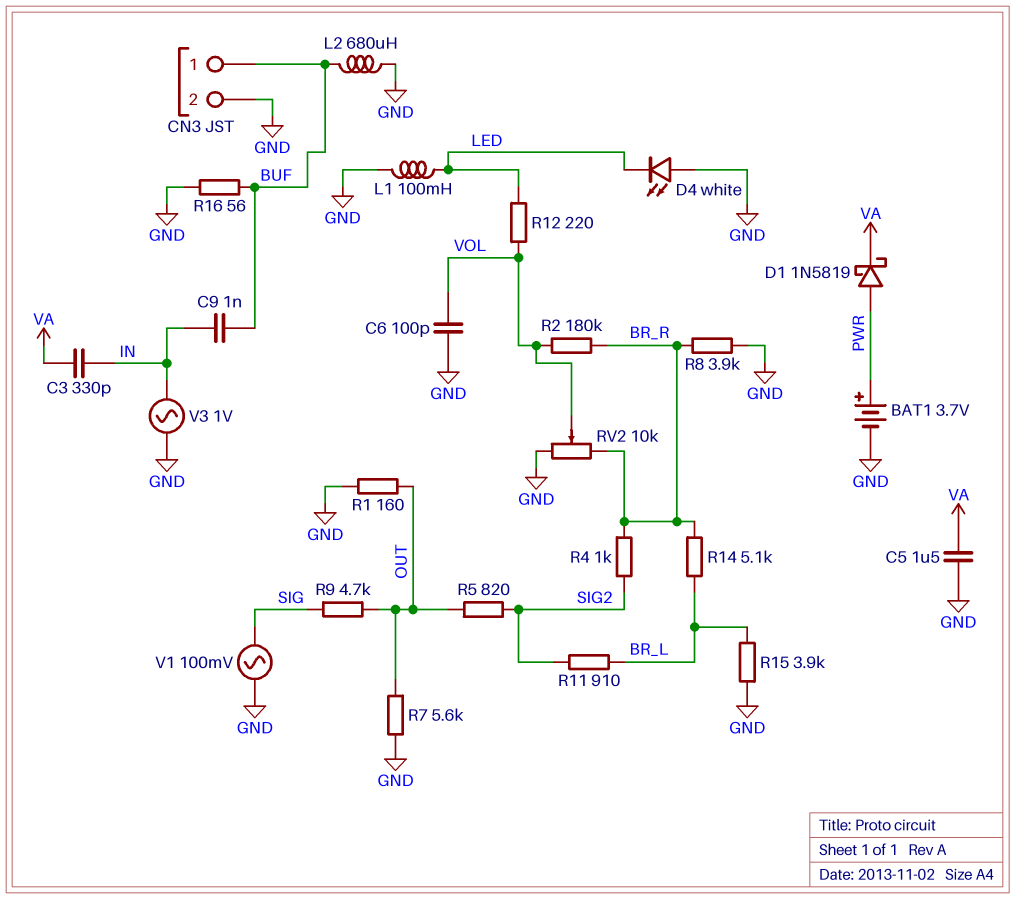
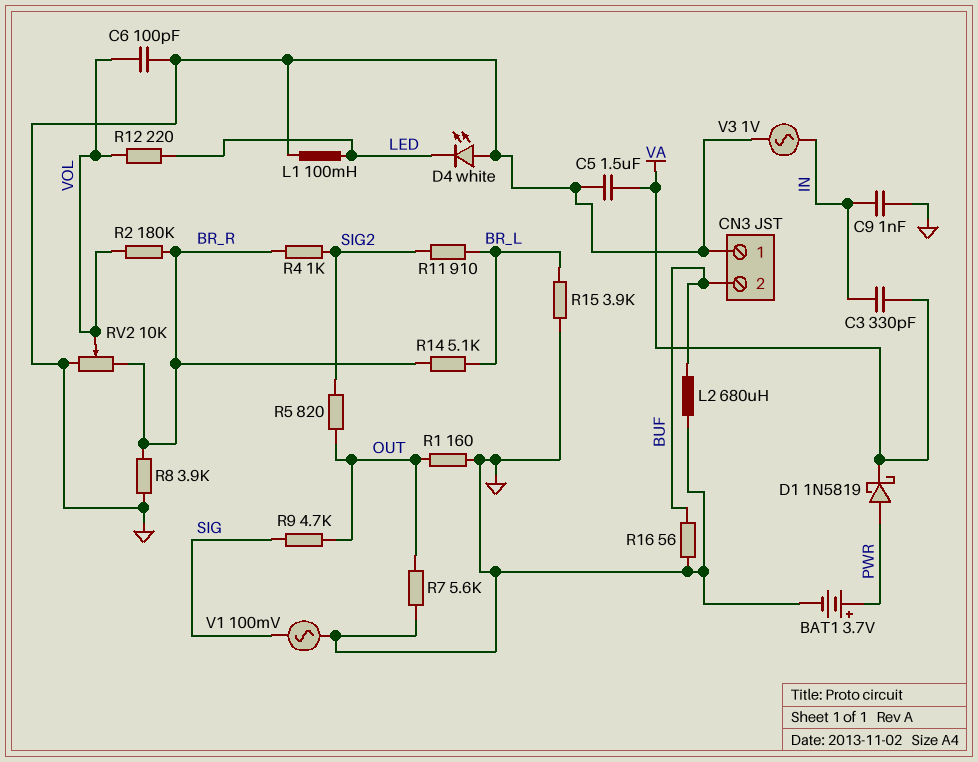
C9: 1nF (BUF, IN) -> 1nF (GND, IN)
CN3 pin 1: BUF -> GND
CN3 pin 2: GND -> BUF

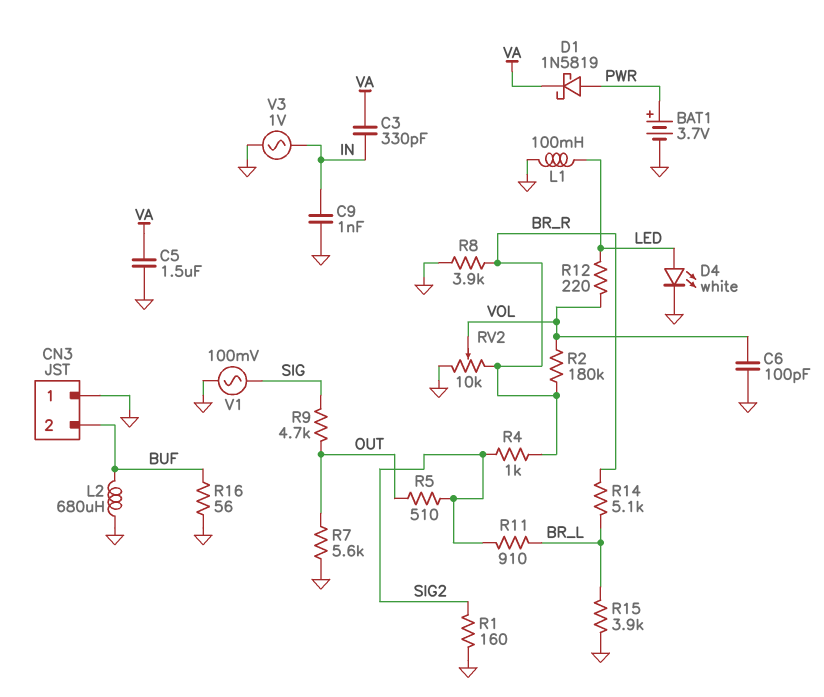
D4: LED white (A GND, K LED) -> LED white (A LED, K GND)
R1: 160 (GND, OUT) -> 160 (GND, SIG2)
R5: 820 (OUT, SIG2) -> 510 (OUT, SIG2)

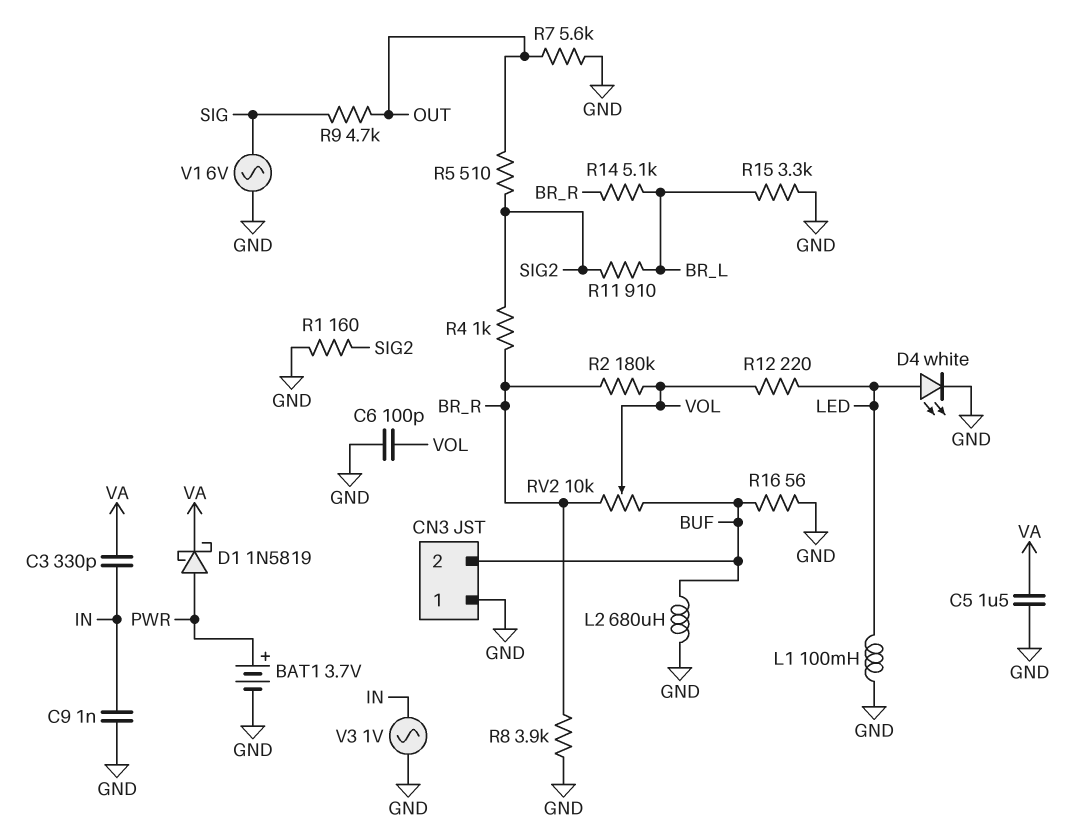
R15: 3.9k (BR_L, GND) -> 3.3k (BR_L, GND)
RV2: 10k (BR_R, GND, wiper VOL) -> 10k (BR_R, BUF, wiper VOL)
V1: AC 100mV (GND, SIG) -> AC 6V (GND, SIG)

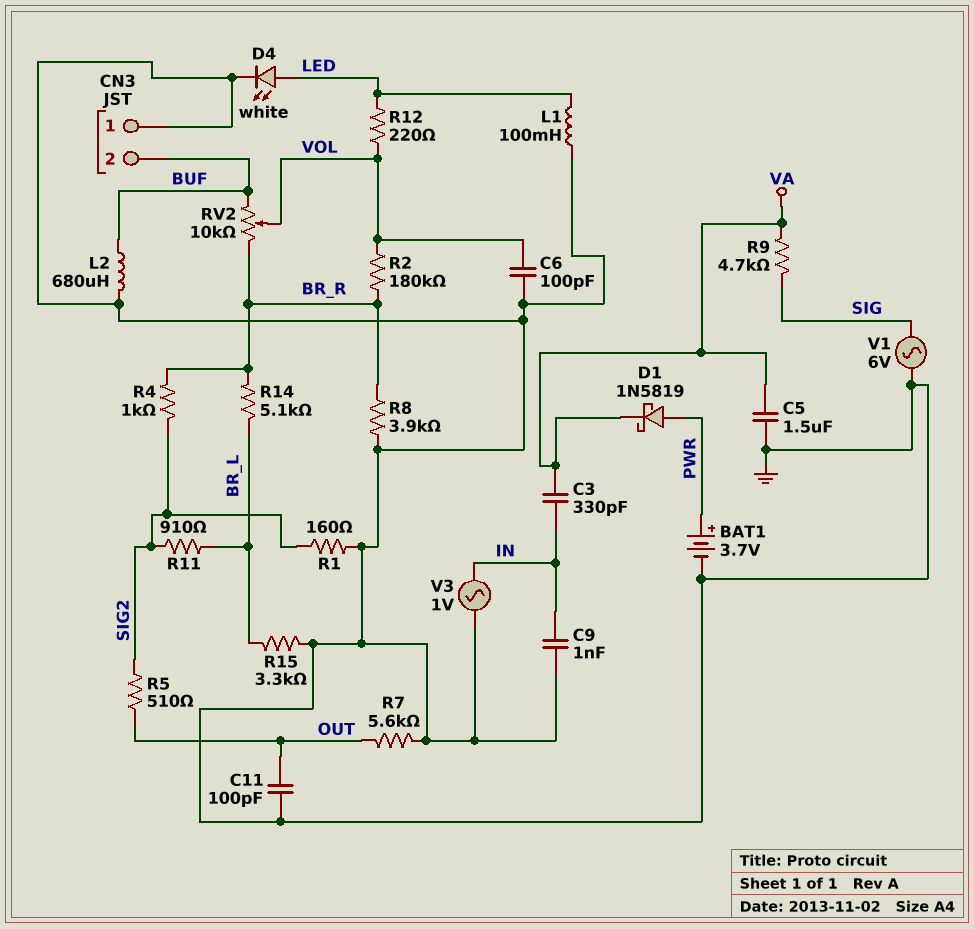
C11: none -> 100pF (GND, OUT)
R9: 4.7k (OUT, SIG) -> 4.7k (SIG, VA)
R16: 56 (BUF, GND) -> none

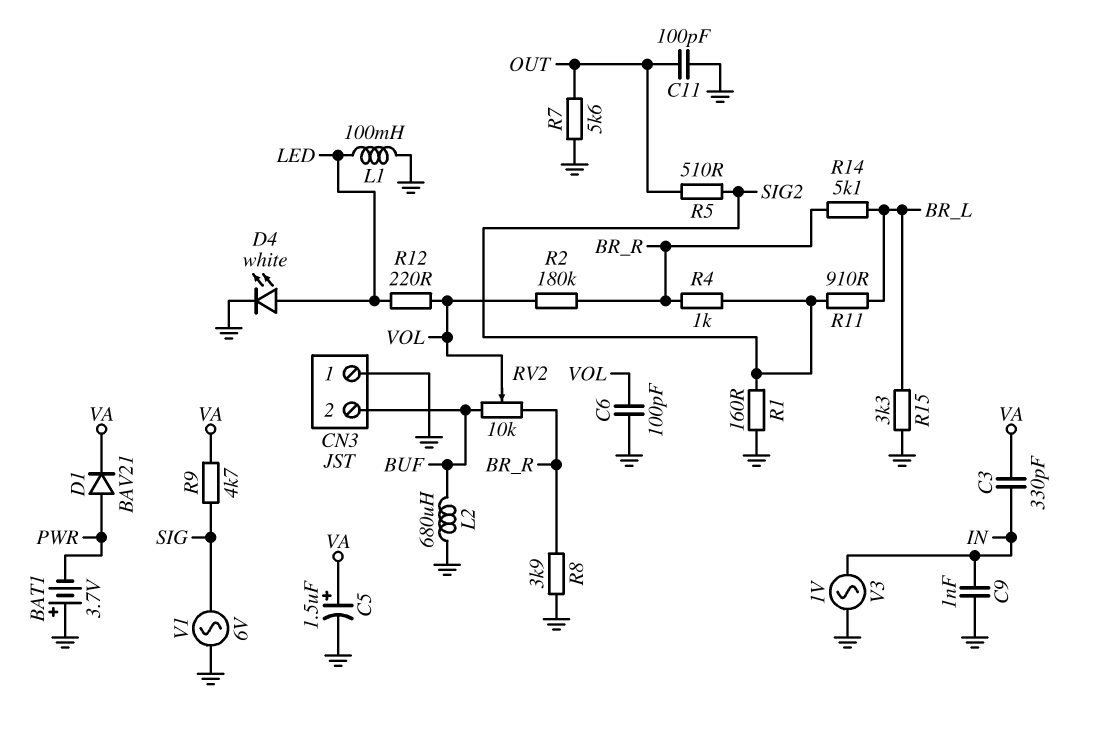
BAT1: 3.7V (plus PWR, minus GND) -> 3.7V (plus GND, minus PWR)
C5: 1.5uF (GND, VA) -> 1.5uF (plus VA, minus GND)
D1: schottky 1N5819 (A PWR, K VA) -> diode BAV21 (A PWR, K VA)

